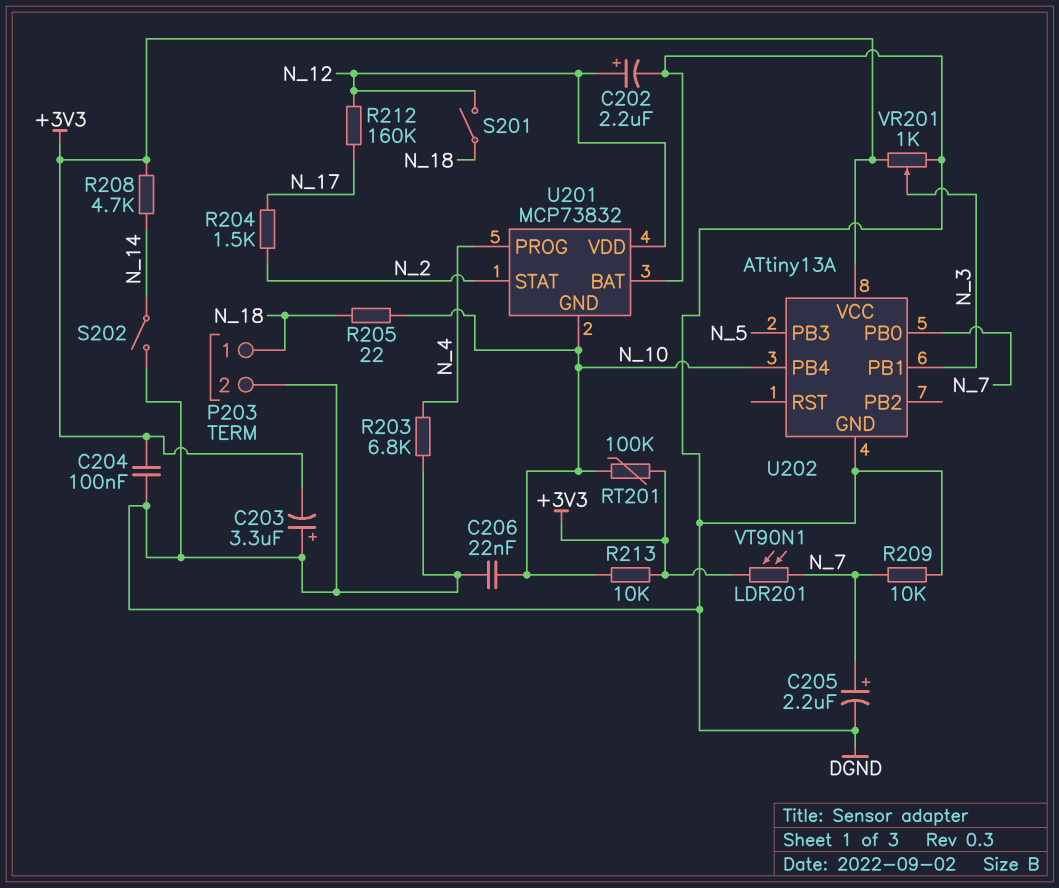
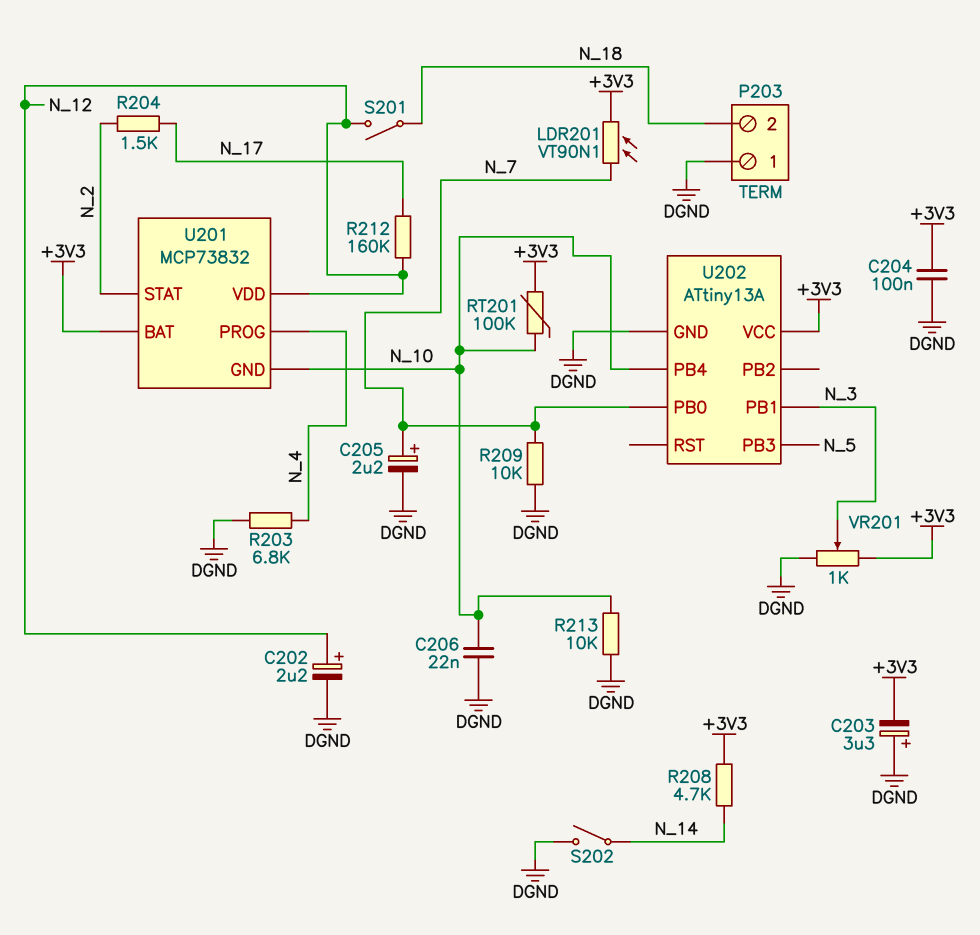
P203 pin 1: N_18 -> DGND
P203 pin 2: DGND -> N_18
R205: 22 (N_10, N_18) -> none
R213: 10k (+3V3, N_10) -> 10k (DGND, N_10)
U201 pin BAT: DGND -> +3V3

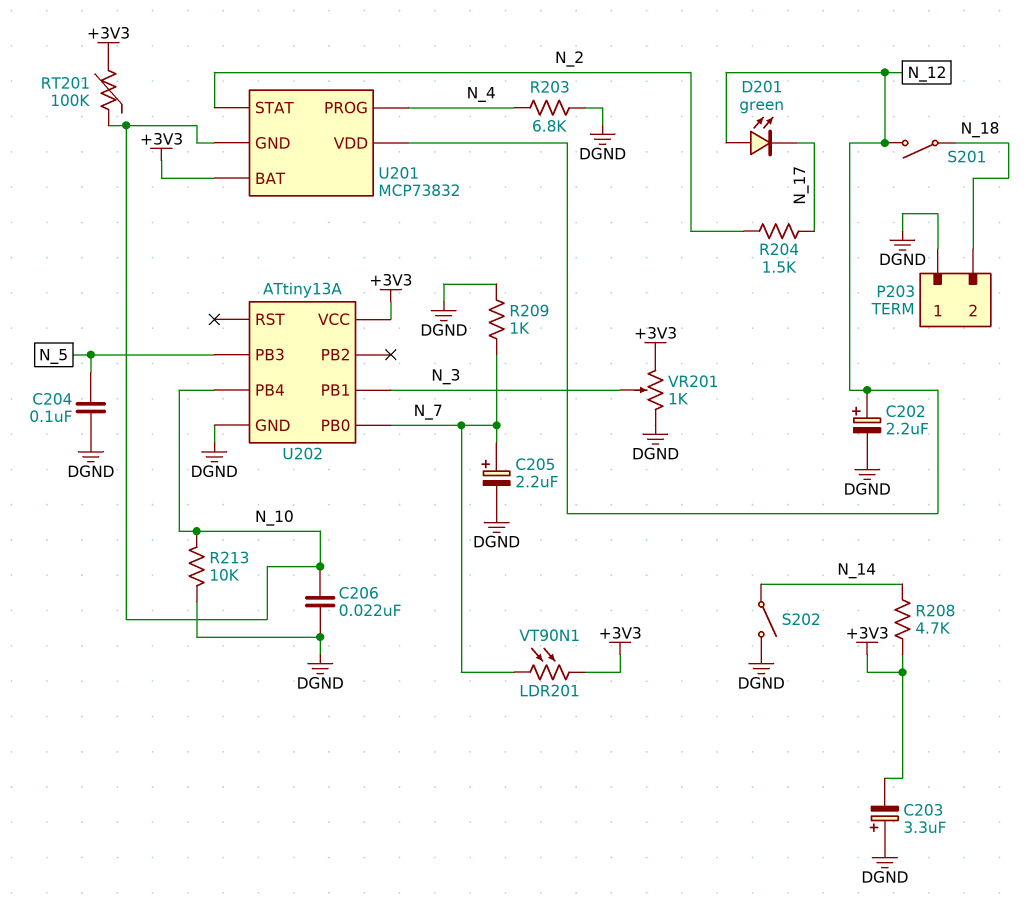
C204: 100nF (+3V3, DGND) -> 100nF (DGND, N_5)
D201: none -> LED green (A N_12, K N_17)
R209: 10k (DGND, N_7) -> 1k (DGND, N_7)
R212: 160k (N_12, N_17) -> none

